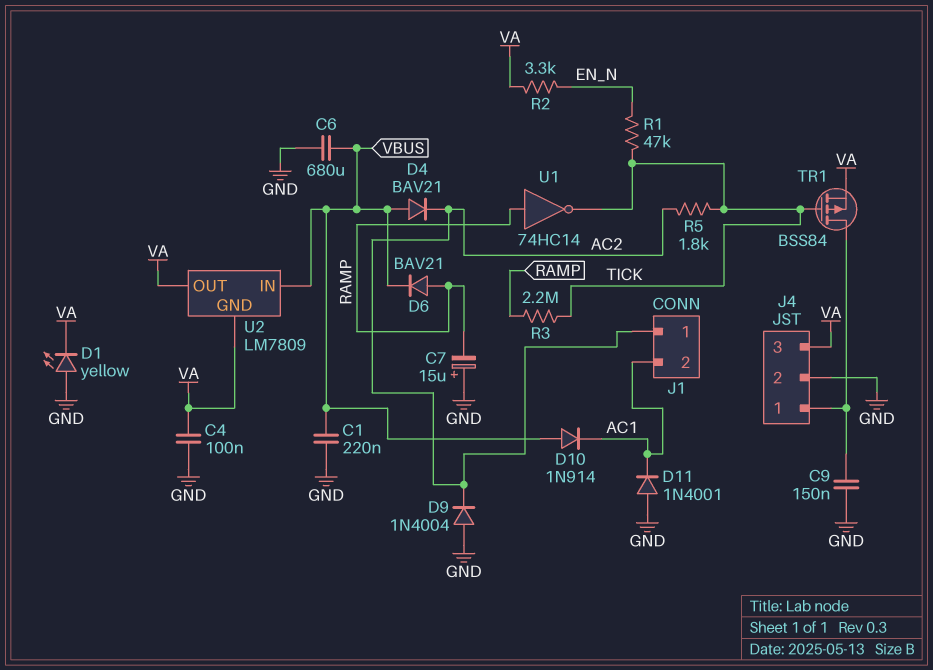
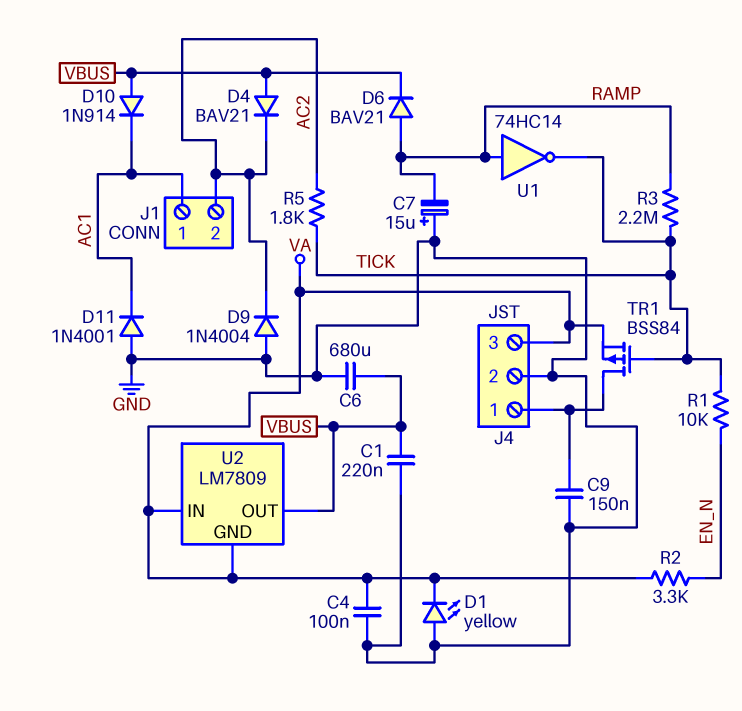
J1 pin 1: AC2 -> AC1
J1 pin 2: AC1 -> AC2
R1: 47k (EN_N, TICK) -> 10k (EN_N, TICK)
U2 pin IN: VBUS -> VA
U2 pin OUT: VA -> VBUS

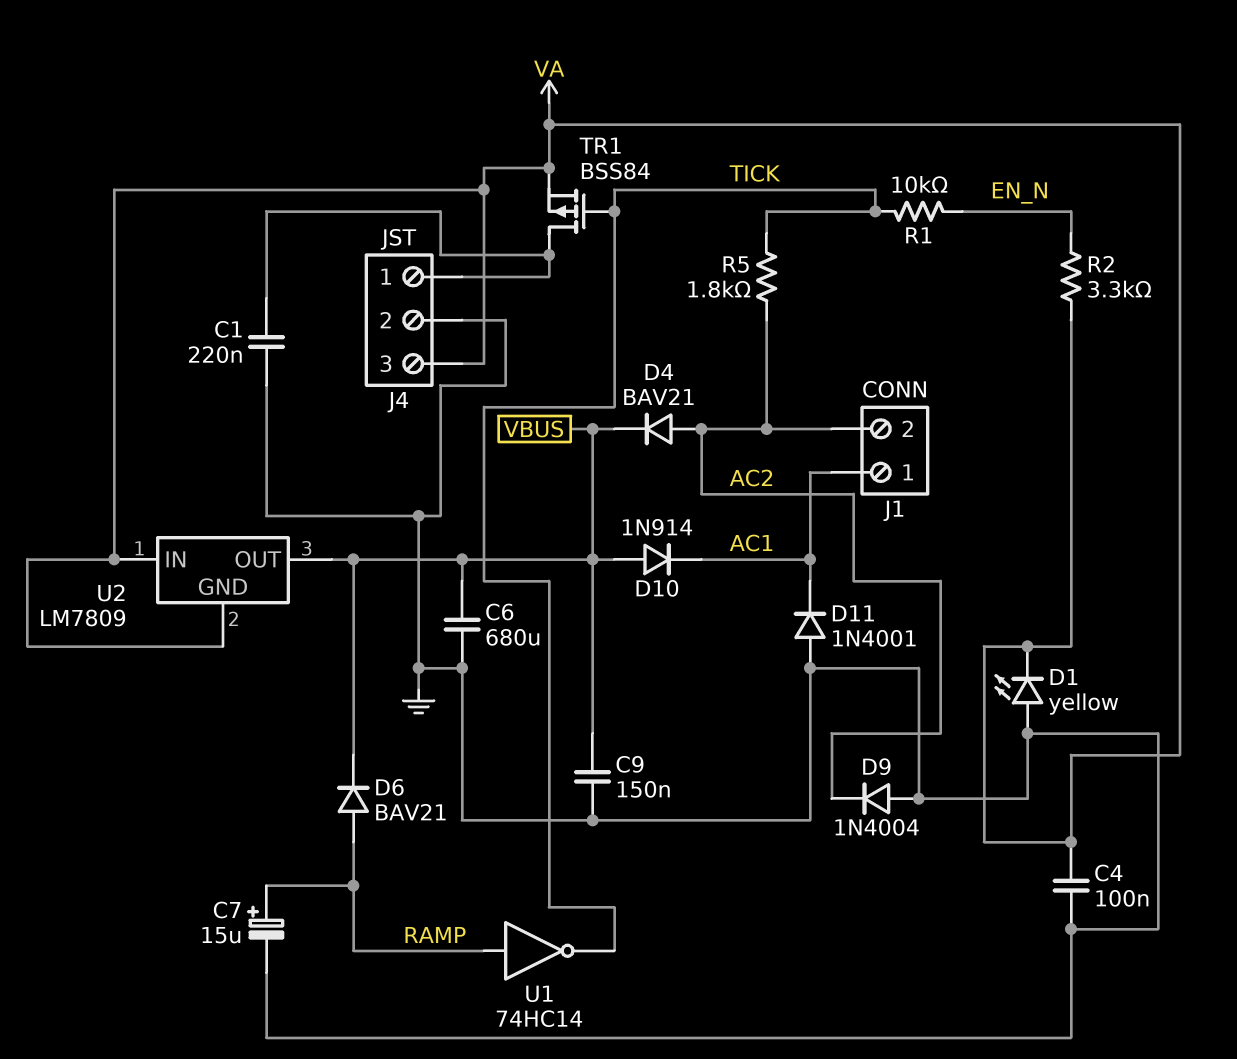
C1: 220nF (GND, VBUS) -> 220nF (GND, J4/1)
C7: 15uF (plus GND, minus RAMP) -> 15uF (plus RAMP, minus GND)
C9: 150nF (GND, J4/1) -> 150nF (GND, VBUS)
D4: diode BAV21 (A VBUS, K AC2) -> diode BAV21 (A AC2, K VBUS)
R3: 2.2M (RAMP, TICK) -> none

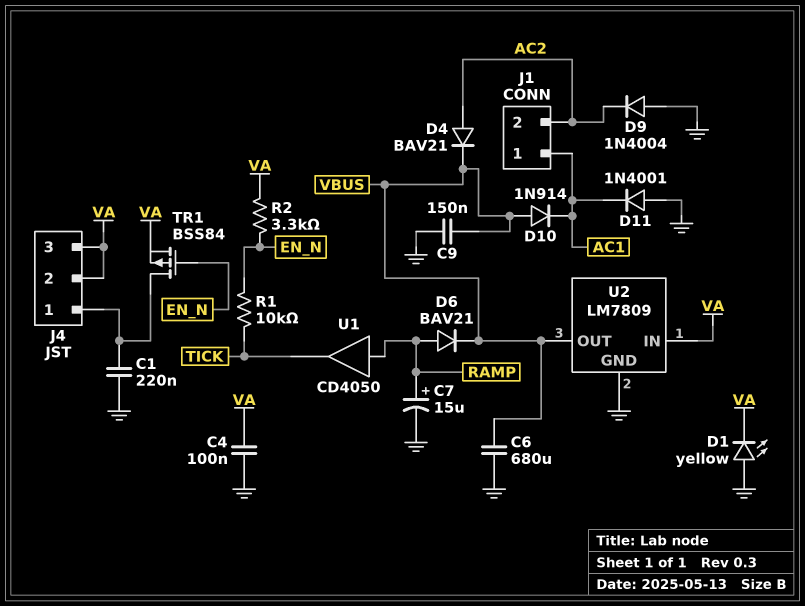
J4 pin 2: GND -> VA
R5: 1.8k (AC2, TICK) -> none
TR1: PMOS BSS84 (G TICK, D J4/1, S VA) -> PMOS BSS84 (G EN_N, D J4/1, S VA)
U1: NOT 74HC14 (in RAMP, out TICK) -> buffer CD4050 (in RAMP, out TICK)
U2 pin GND: VA -> GND

